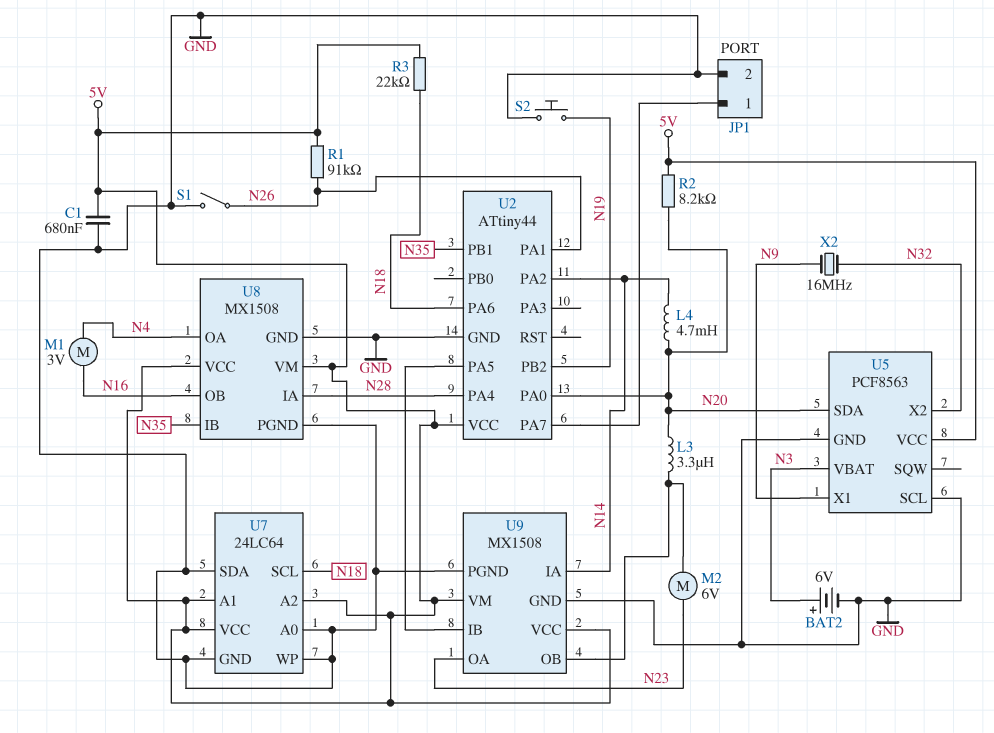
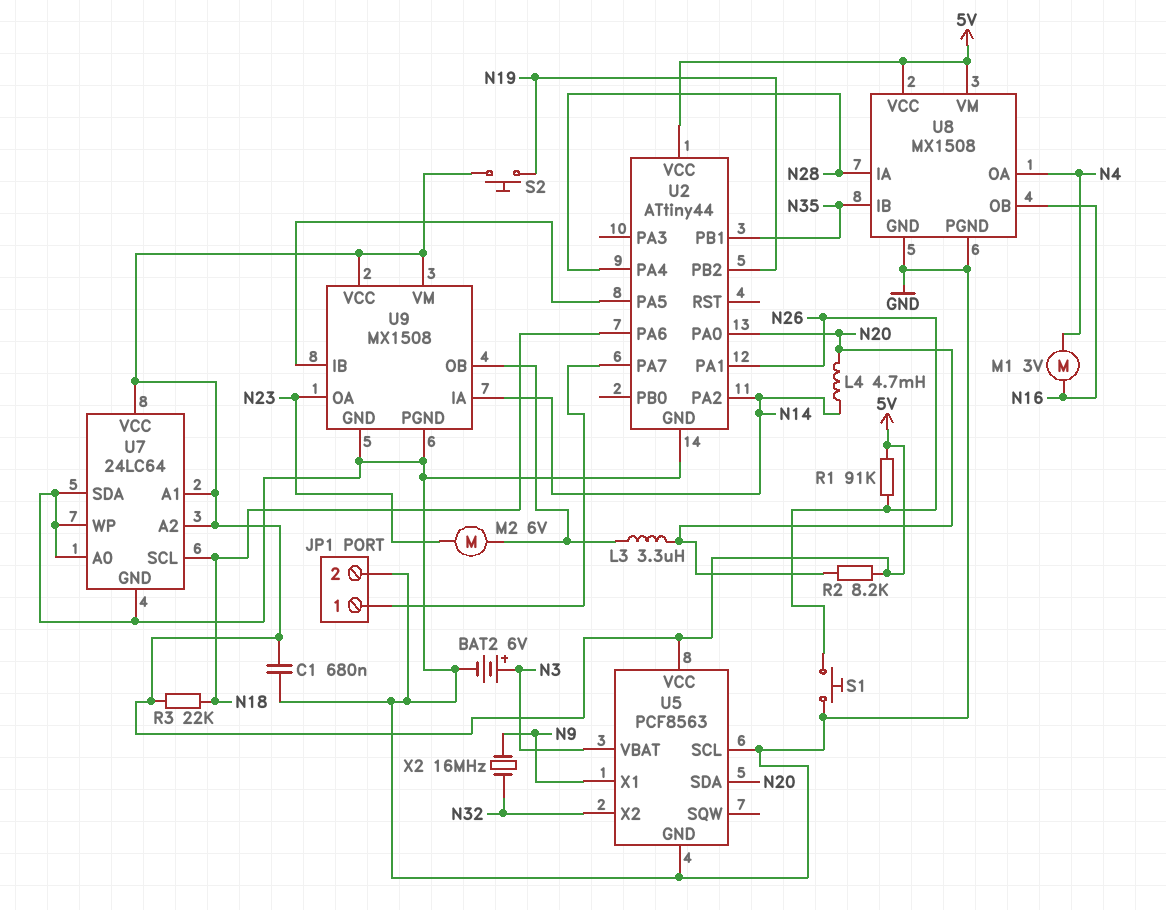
S1: switch (GND, N26) -> button (GND, N26)
S2: button (GND, N19) -> button (5V, N19)

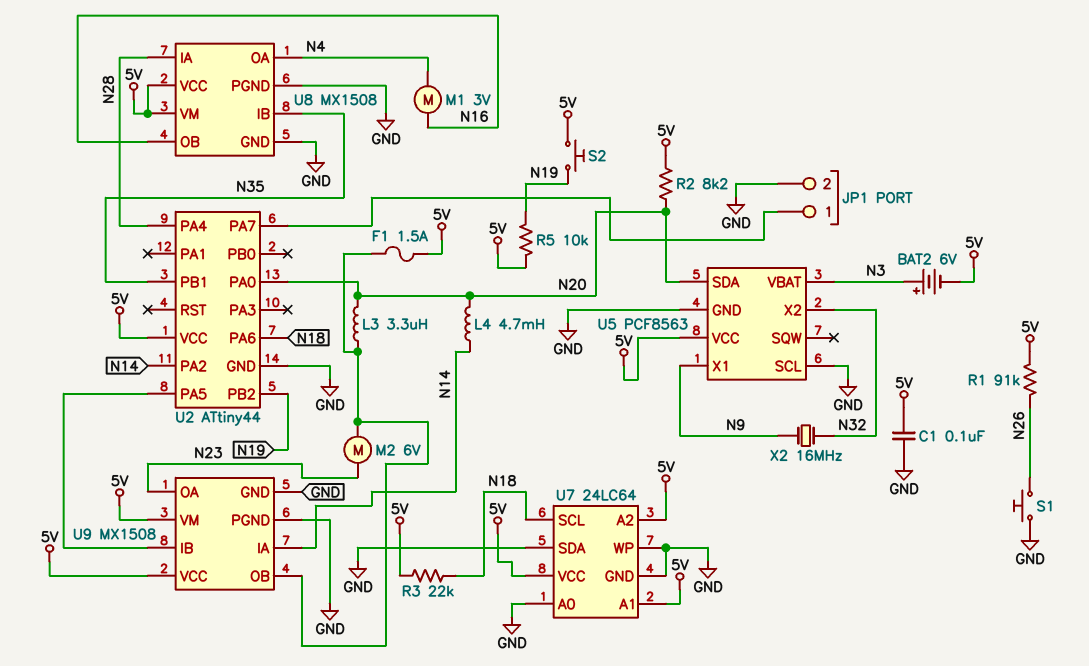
BAT2: 6V (plus N3, minus GND) -> 6V (plus N3, minus 5V)
C1: 680nF (5V, GND) -> 100nF (5V, GND)
F1: none -> 1.5A (5V, U9/OB)
R5: none -> 10k (5V, N19)
U2 pin PA1: N26 -> none

